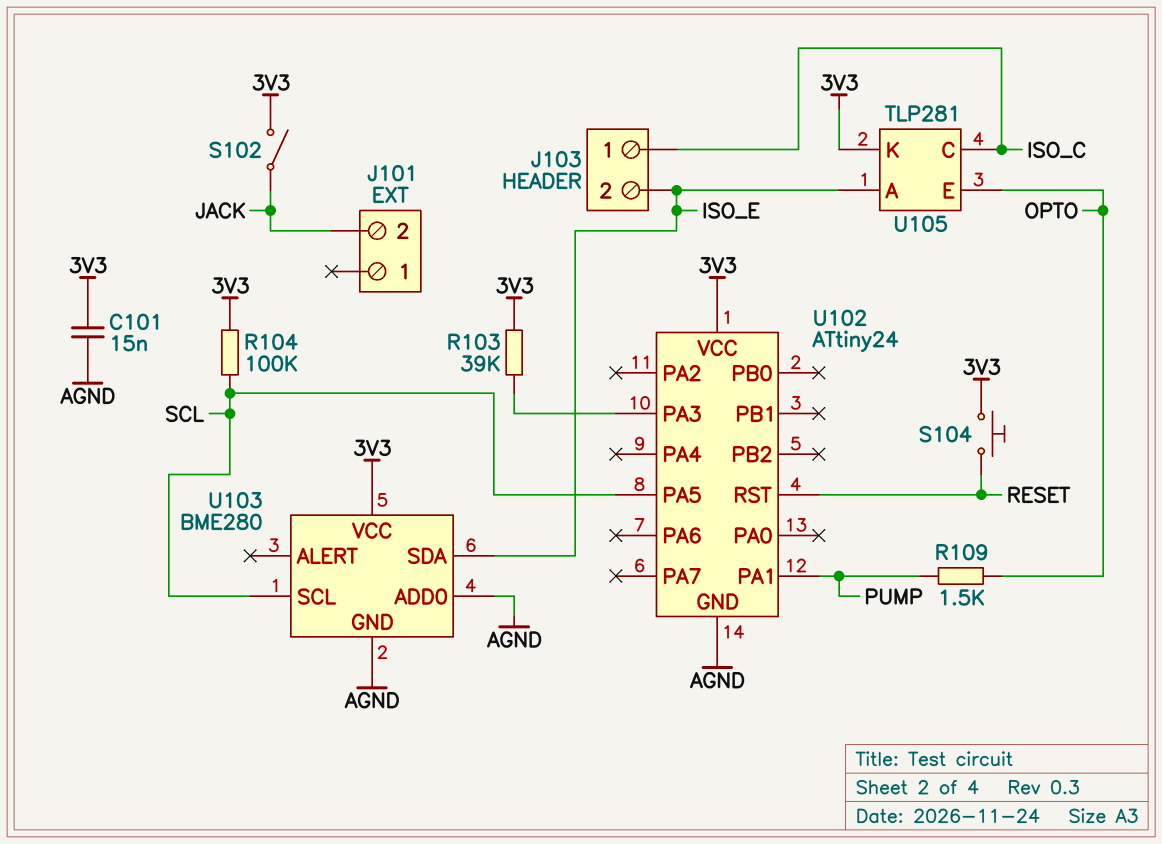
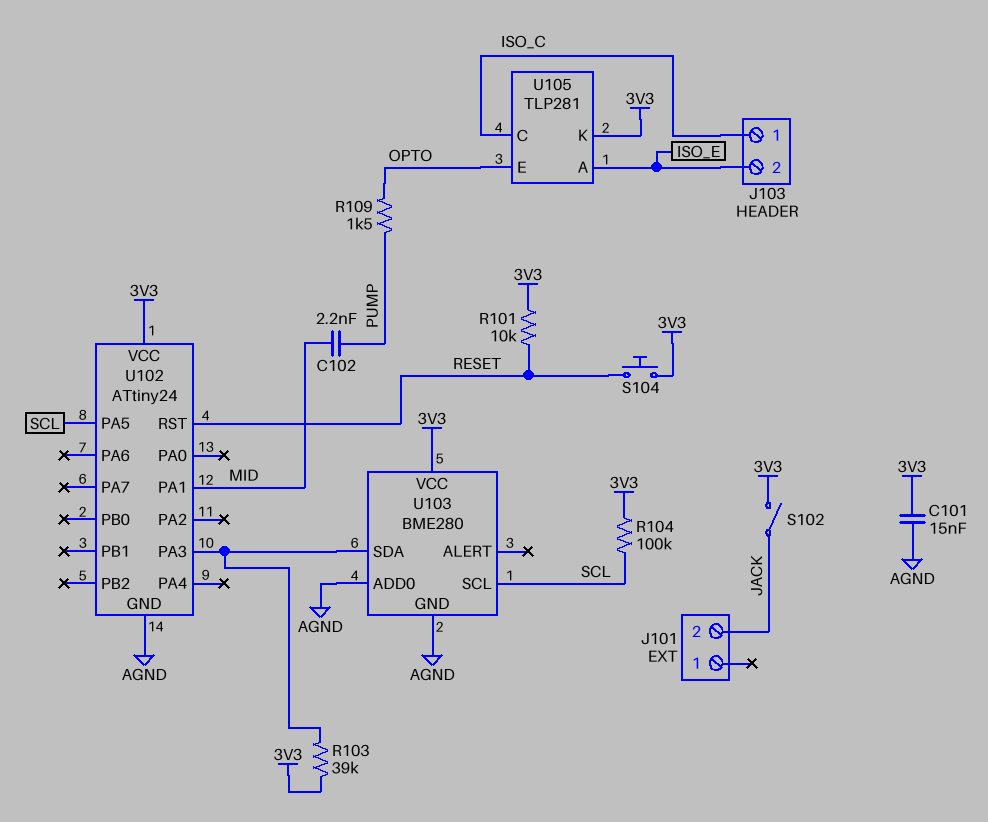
C102: none -> 2.2nF (MID, PUMP)
R101: none -> 10k (3V3, RESET)
U102 pin PA1: PUMP -> MID
U103 pin SDA: ISO_E -> U102/PA3

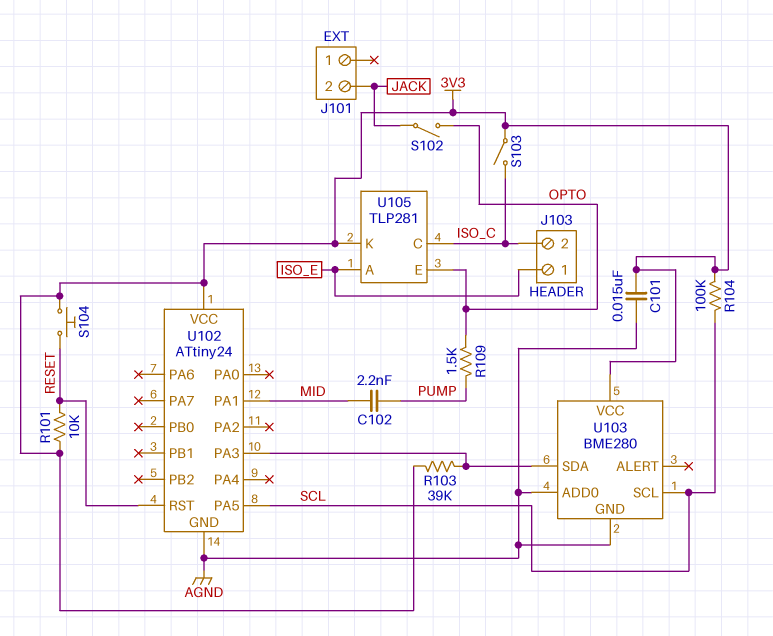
J103 pin 1: ISO_C -> ISO_E
J103 pin 2: ISO_E -> ISO_C
S102: switch (3V3, JACK) -> switch (JACK, OPTO)
S103: none -> switch (3V3, ISO_C)

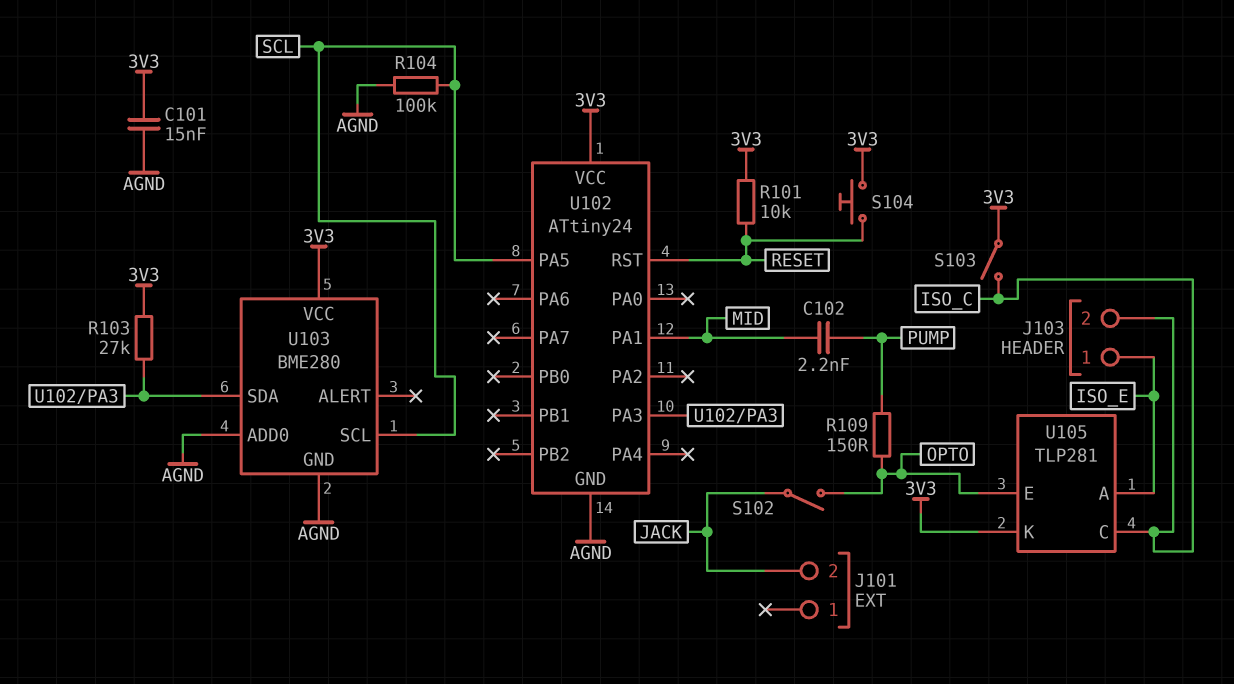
R103: 39k (3V3, U102/PA3) -> 27k (3V3, U102/PA3)
R104: 100k (3V3, SCL) -> 100k (AGND, SCL)
R109: 1.5k (OPTO, PUMP) -> 150 (OPTO, PUMP)

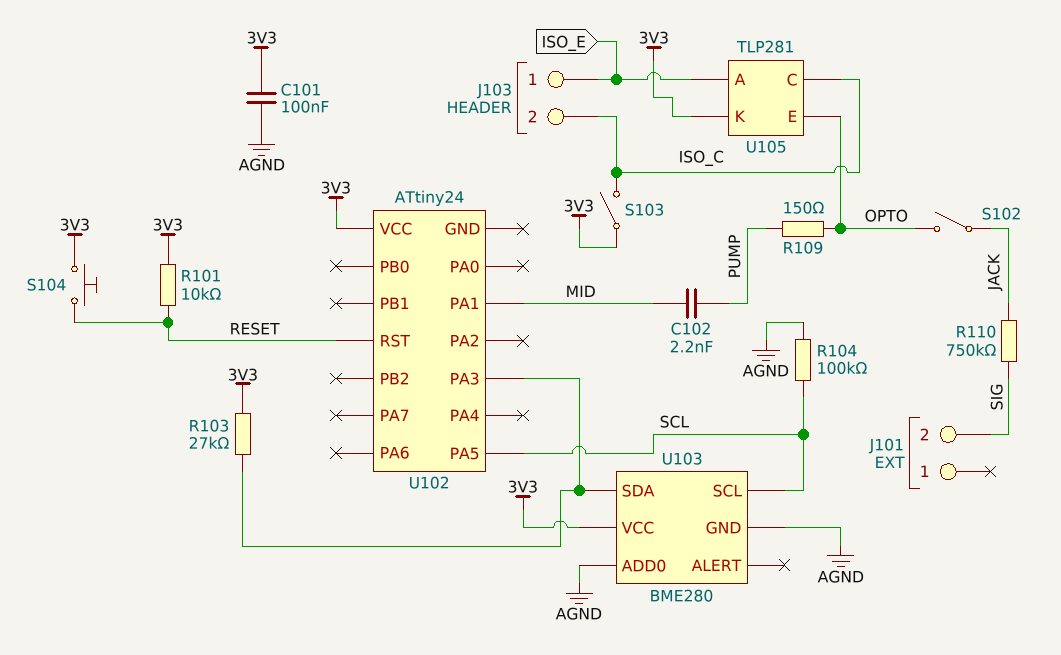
C101: 15nF (3V3, AGND) -> 100nF (3V3, AGND)
J101 pin 2: JACK -> SIG
R110: none -> 750k (JACK, SIG)
U102 pin GND: AGND -> none

